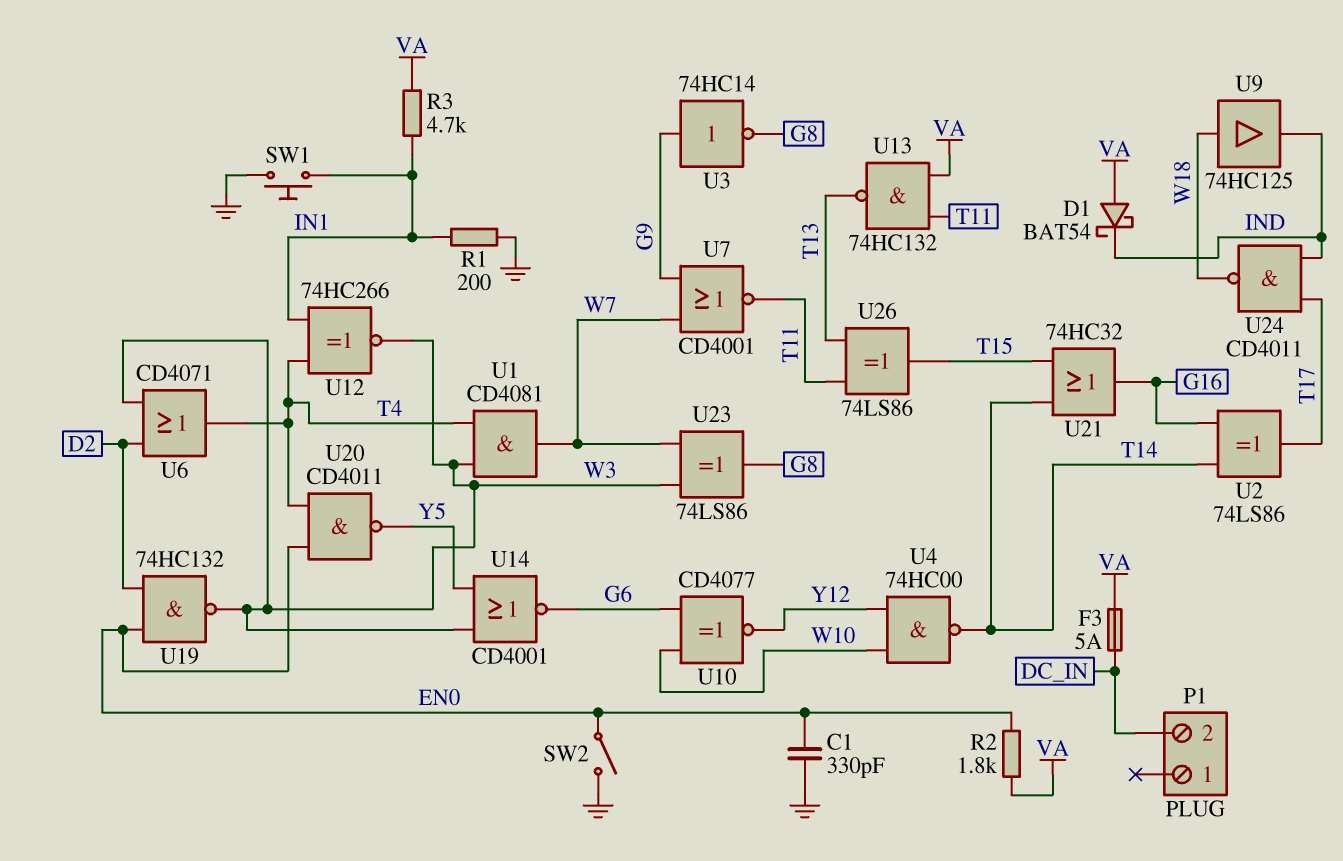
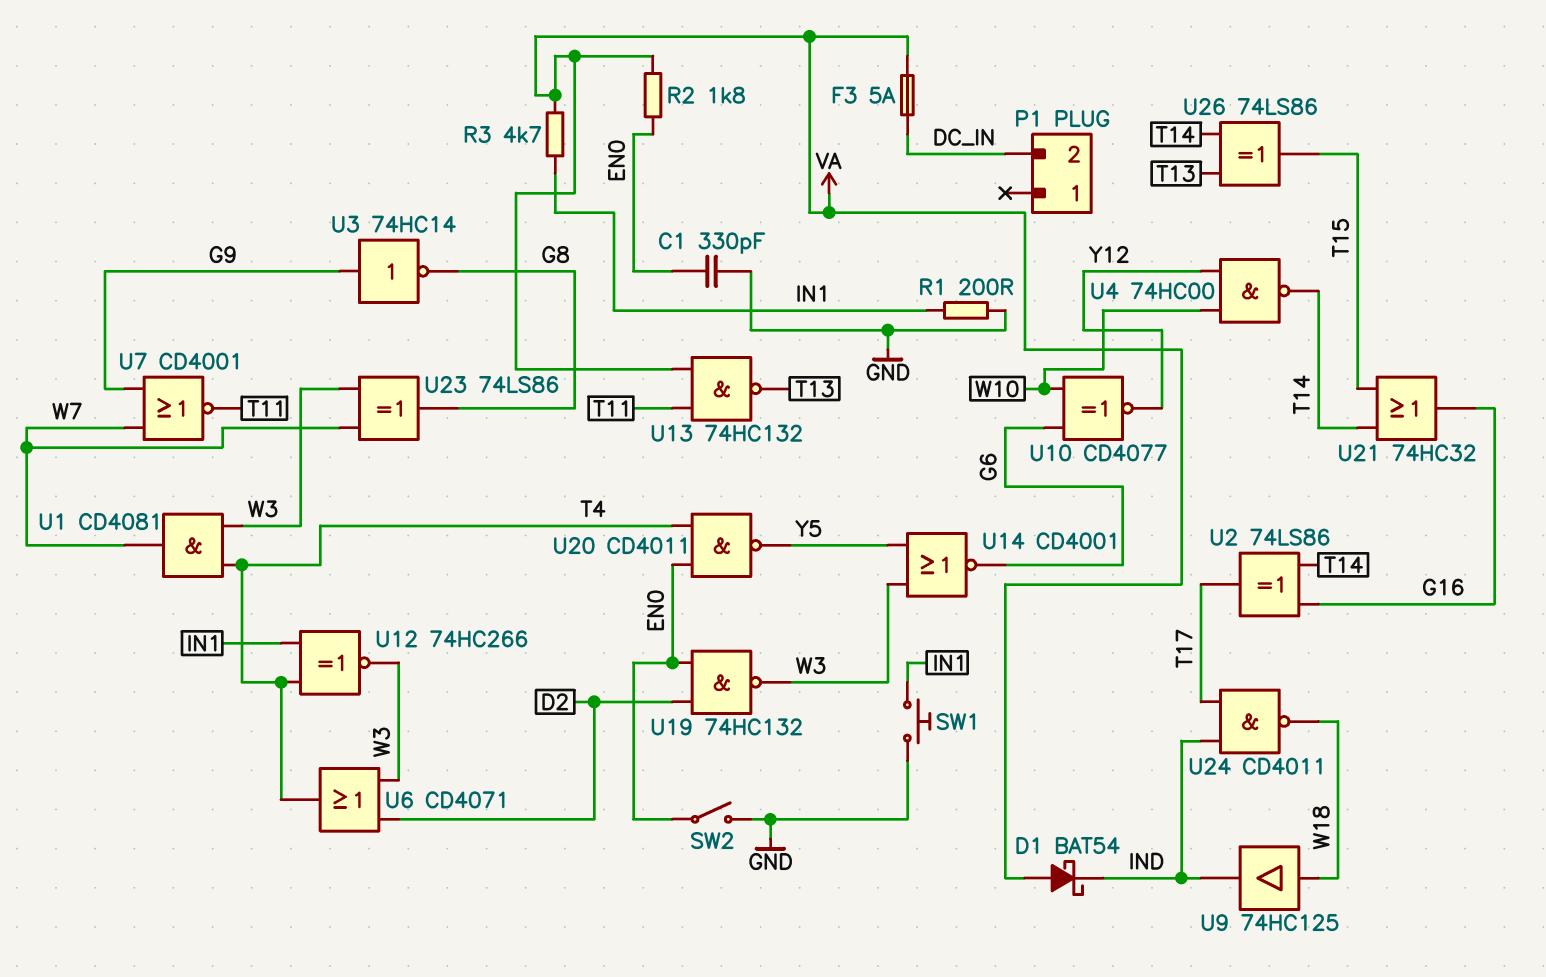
U26: XOR 74LS86 (in T11, in T13, out T15) -> XOR 74LS86 (in T13, in T14, out T15)

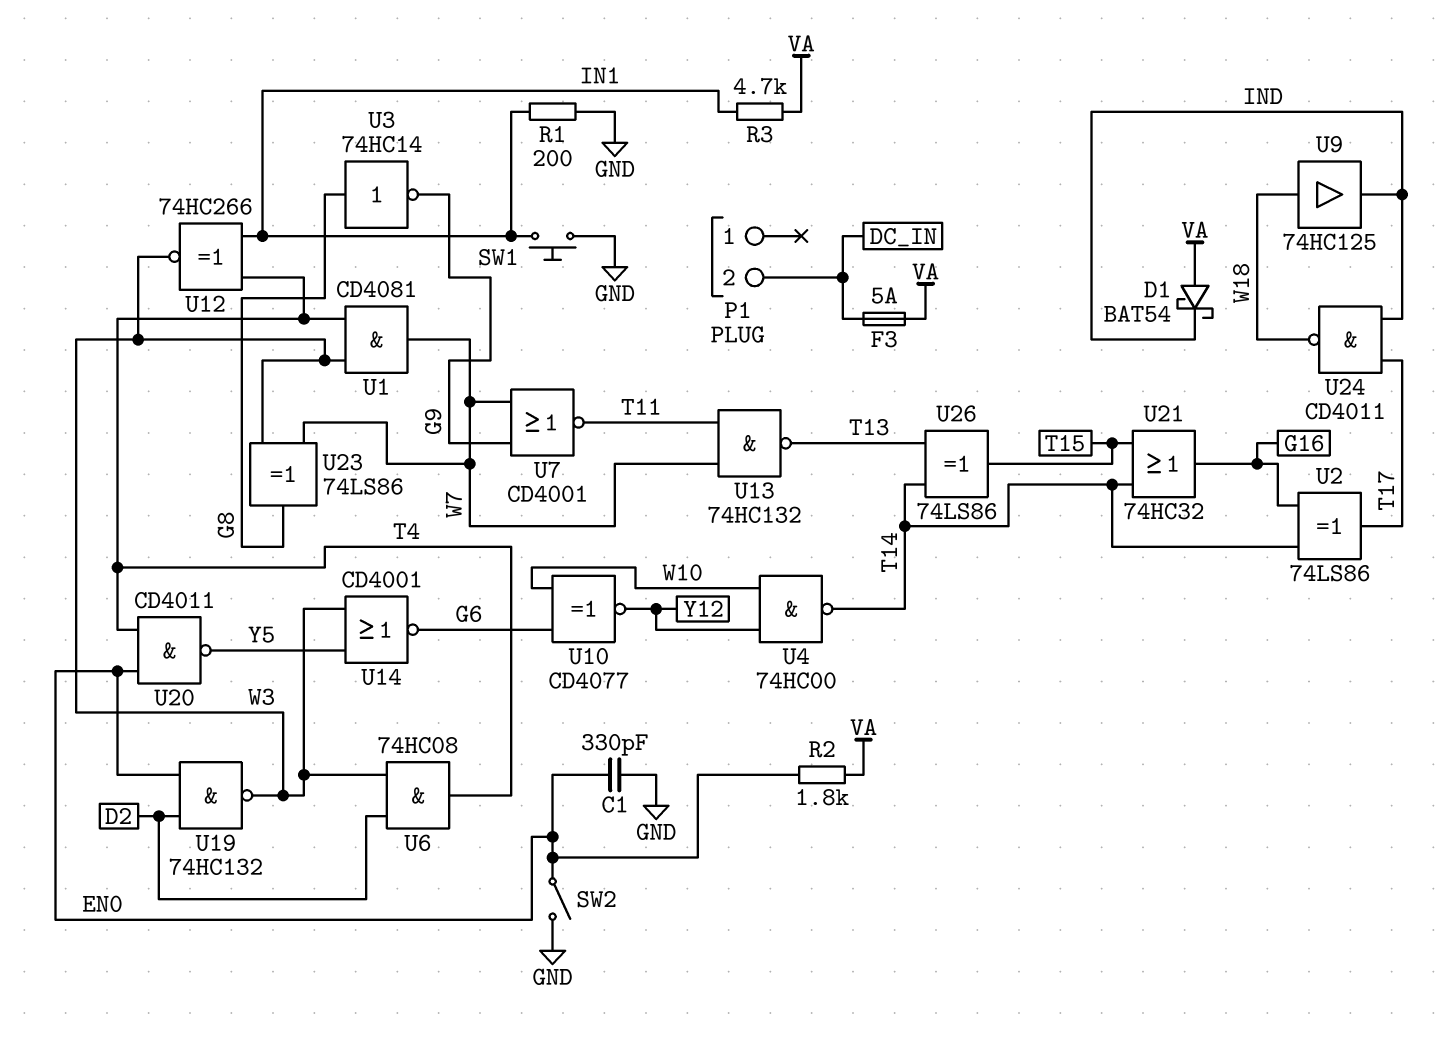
U3: NOT 74HC14 (in G9, out G8) -> NOT 74HC14 (in G8, out G9)
U6: OR CD4071 (in D2, in W3, out T4) -> AND 74HC08 (in D2, in W3, out T4)
U13: NAND 74HC132 (in T11, in VA, out T13) -> NAND 74HC132 (in T11, in W7, out T13)

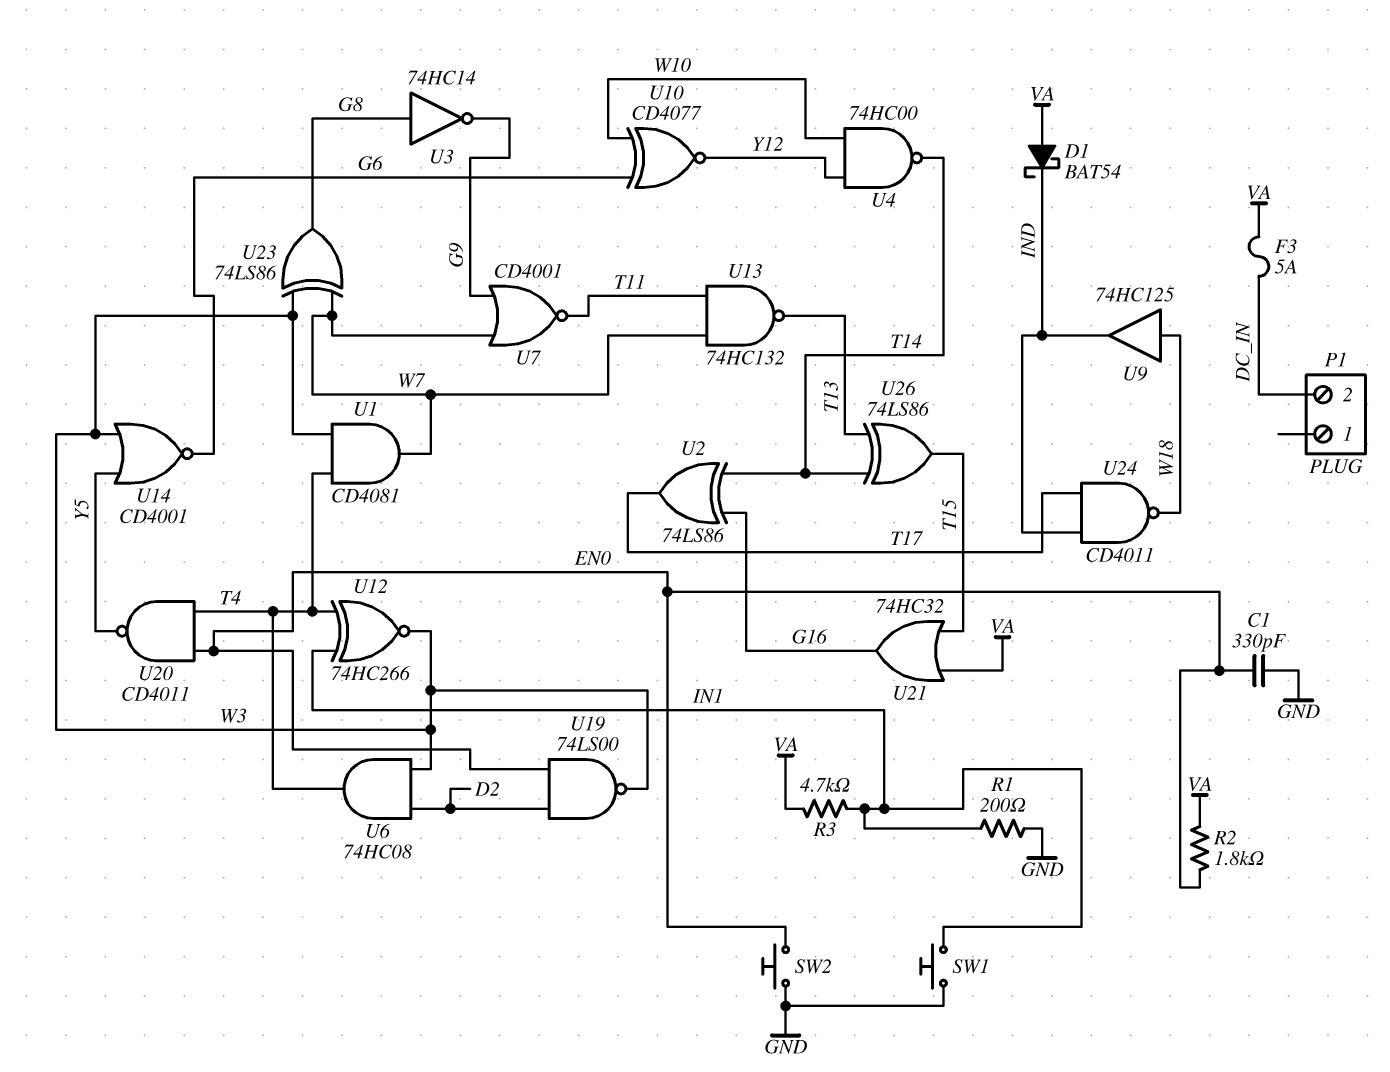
SW2: switch (EN0, GND) -> button (EN0, GND)
U19: NAND 74HC132 (in D2, in EN0, out W3) -> NAND 74LS00 (in D2, in EN0, out W3)
U21: OR 74HC32 (in T14, in T15, out G16) -> OR 74HC32 (in T15, in VA, out G16)

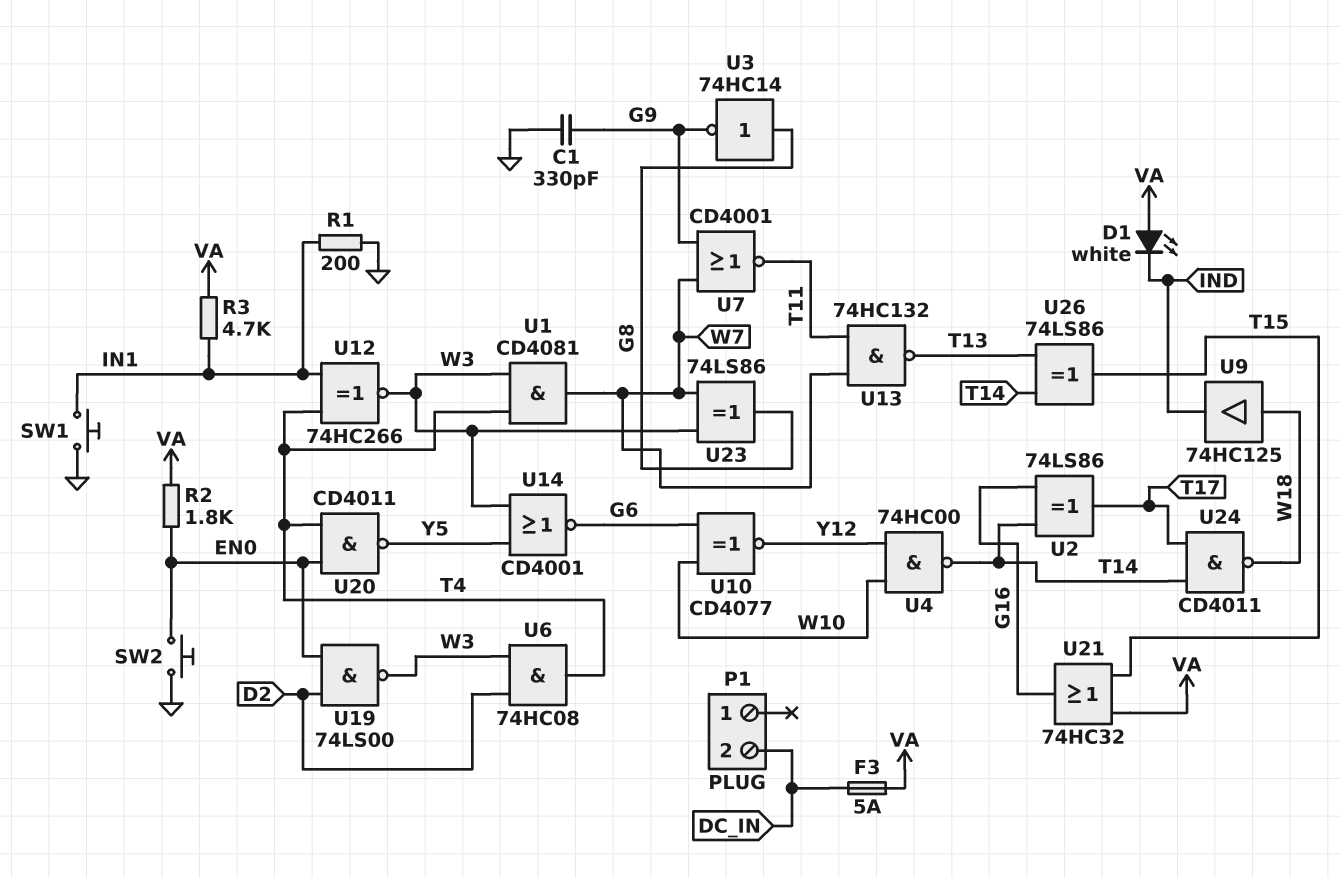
C1: 330pF (EN0, GND) -> 330pF (G9, GND)
D1: schottky BAT54 (A VA, K IND) -> LED white (A VA, K IND)
U24: NAND CD4011 (in IND, in T17, out W18) -> NAND CD4011 (in T14, in T17, out W18)

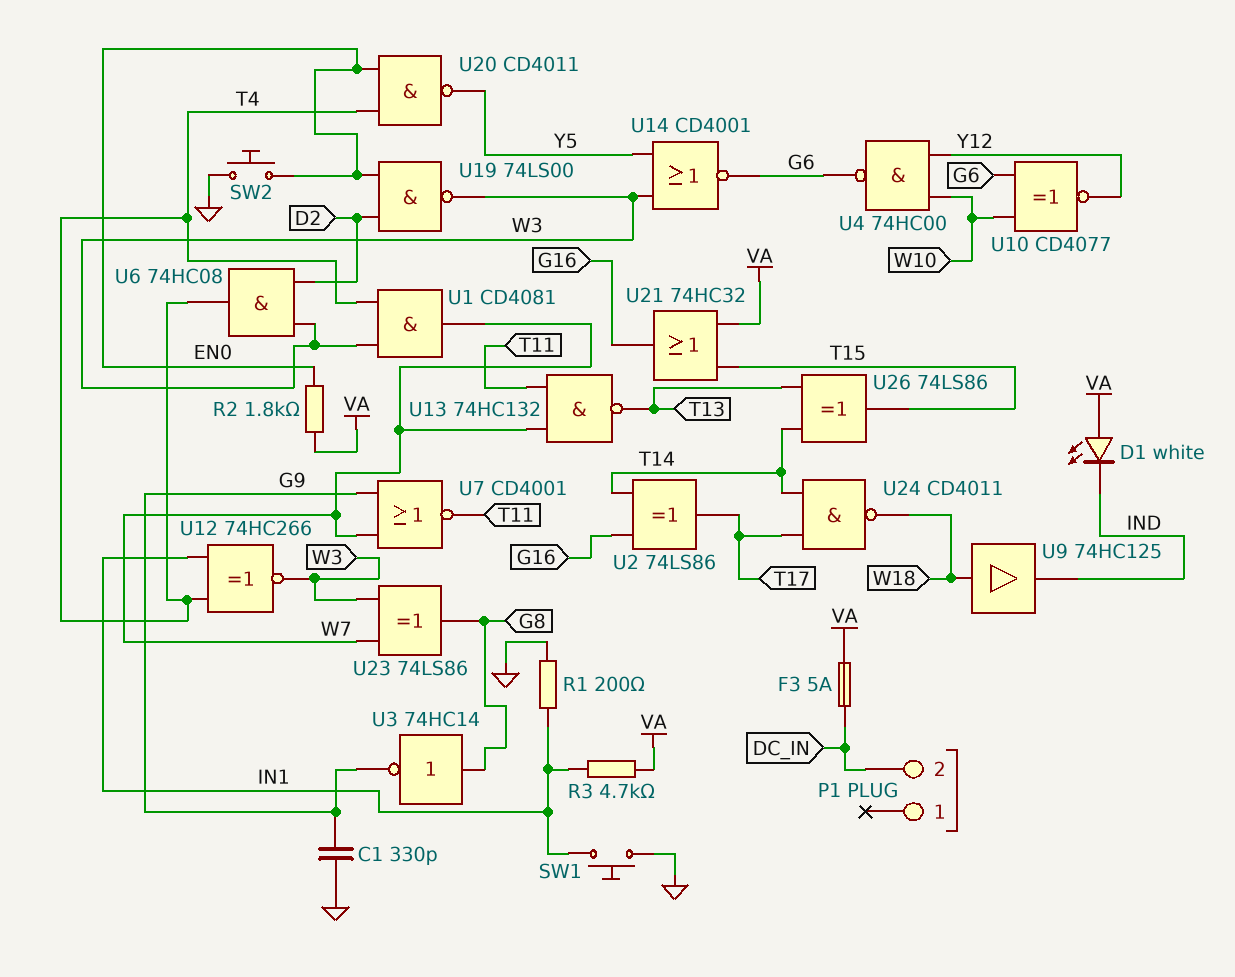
U4: NAND 74HC00 (in W10, in Y12, out T14) -> NAND 74HC00 (in W10, in Y12, out G6)

